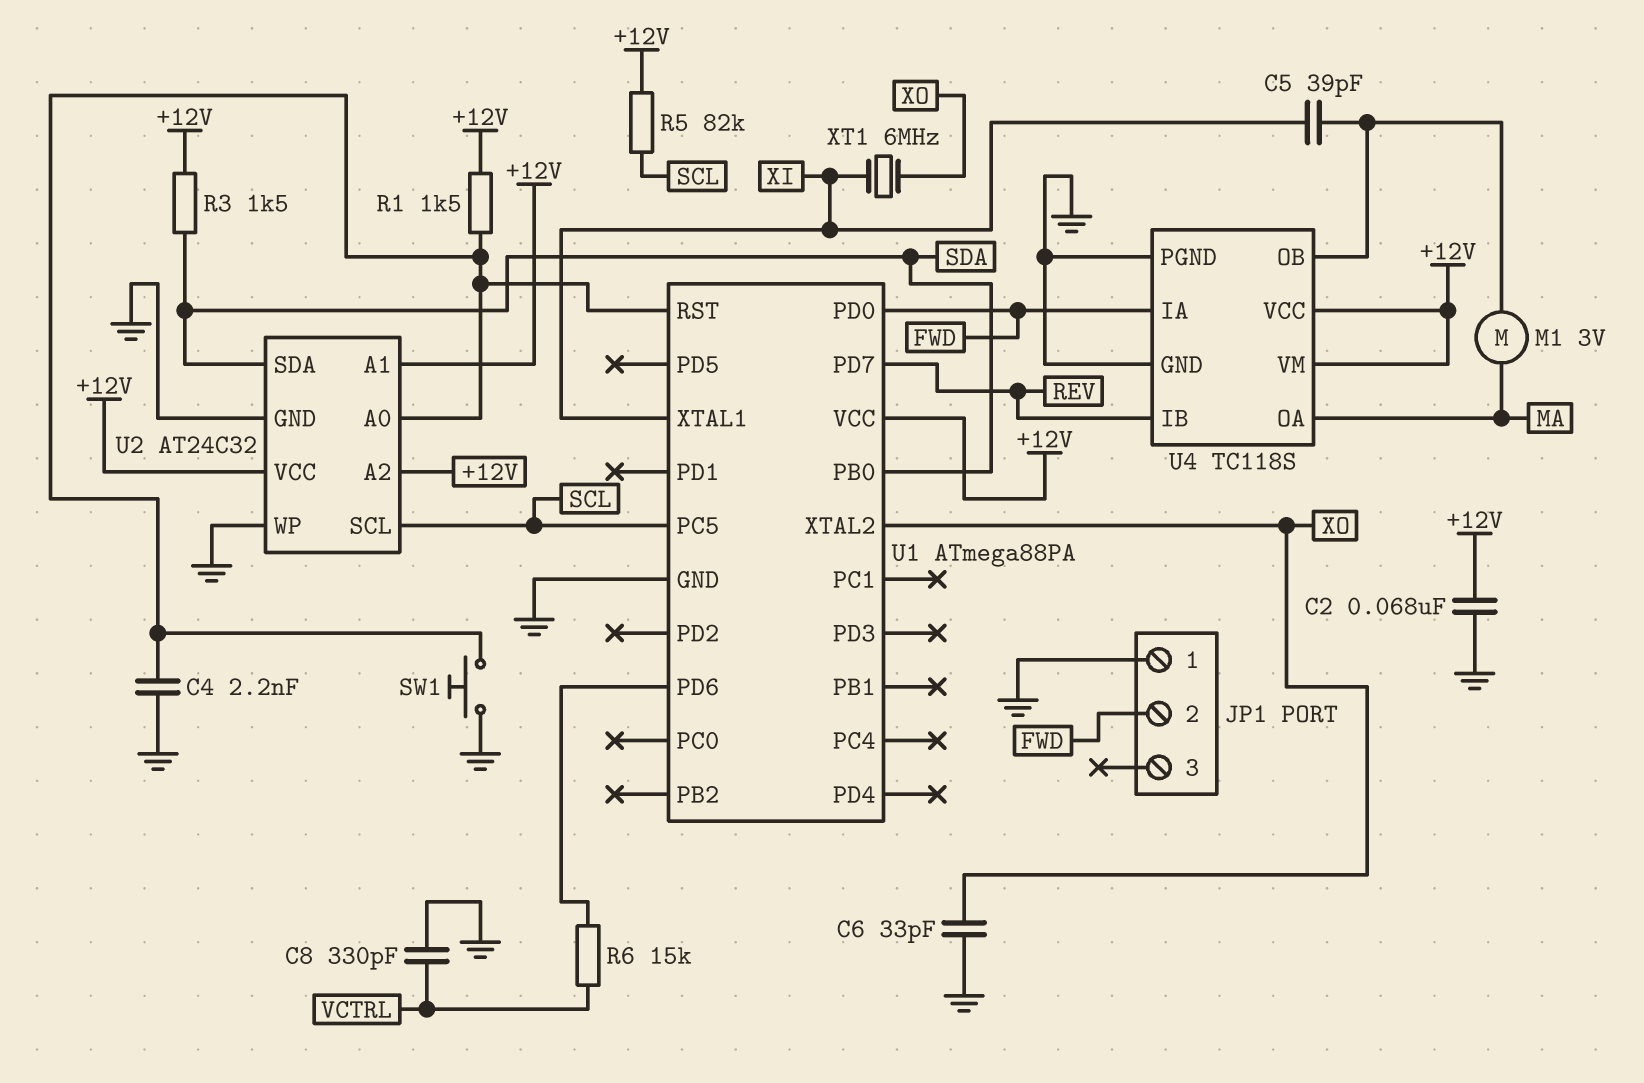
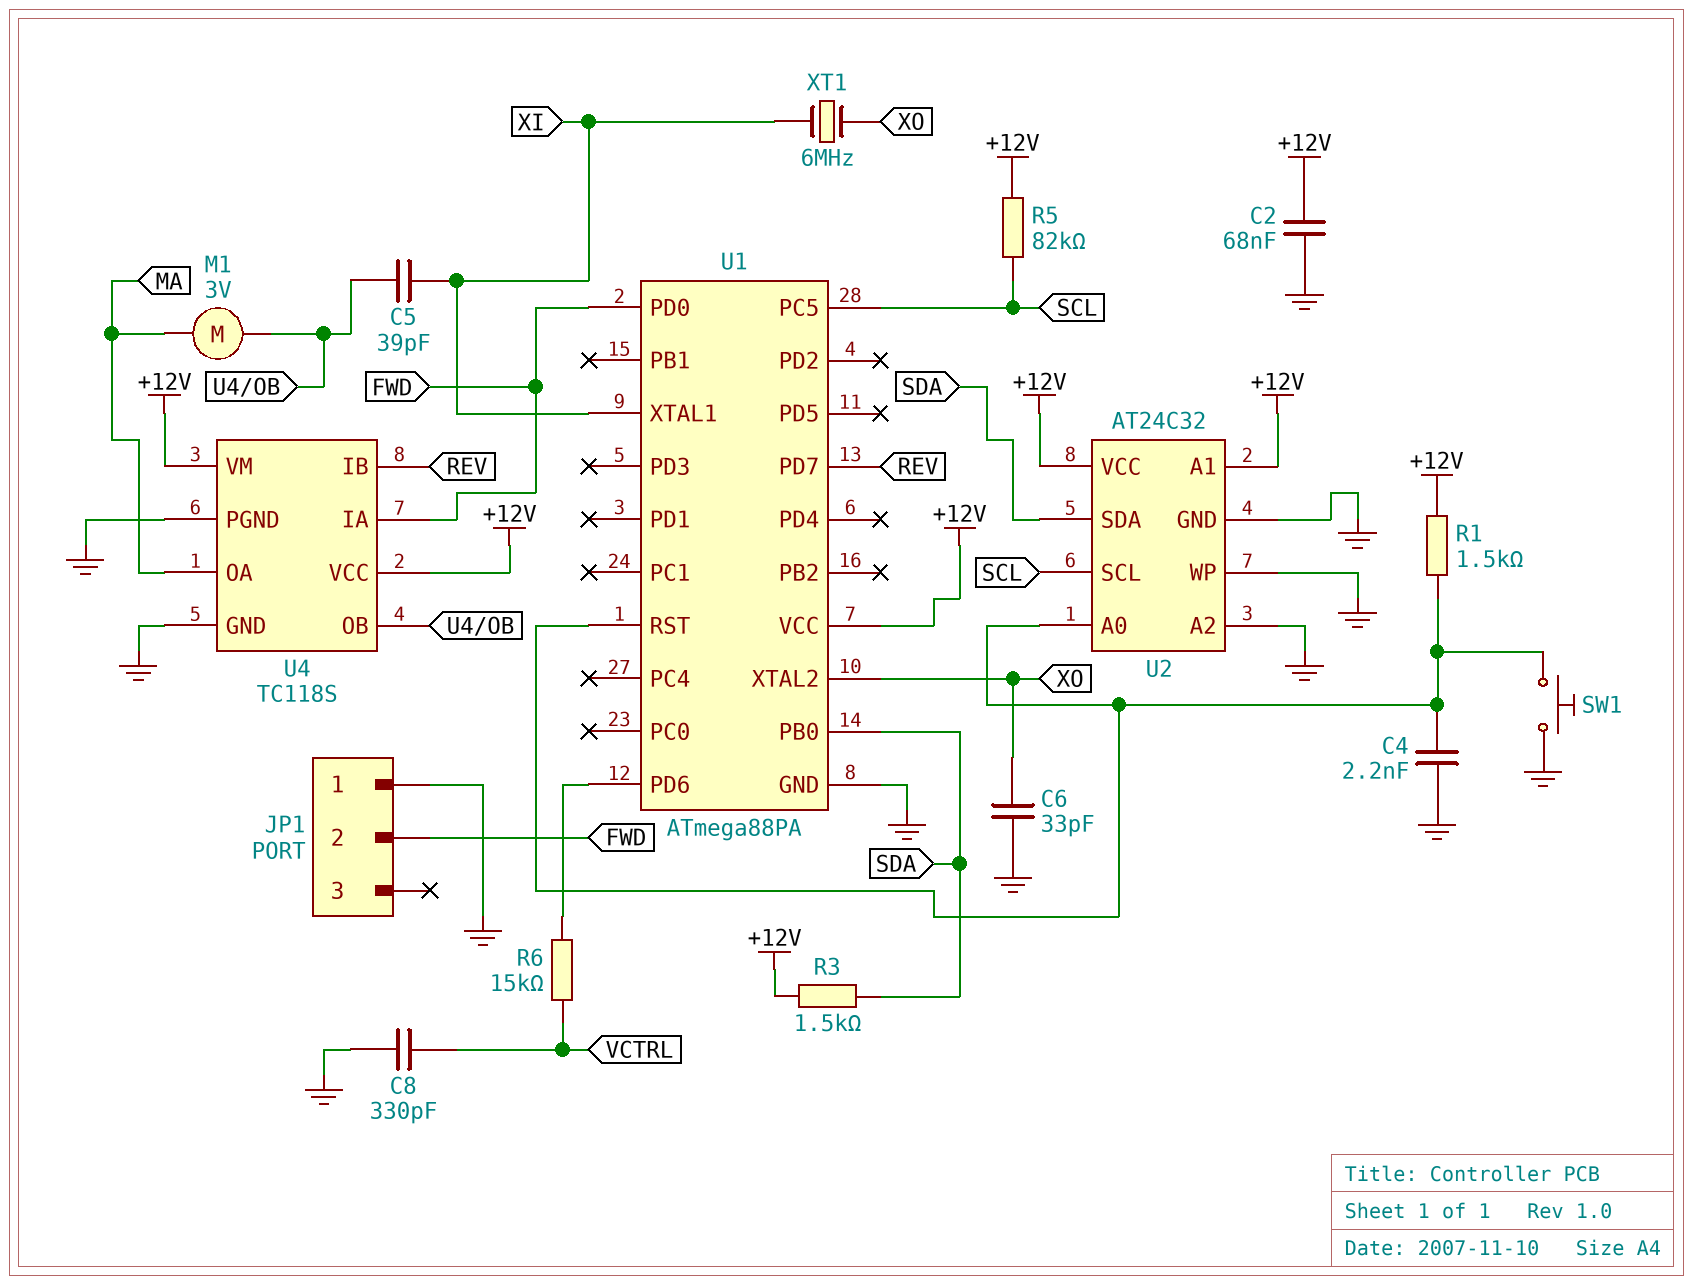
U2 pin A2: +12V -> GND

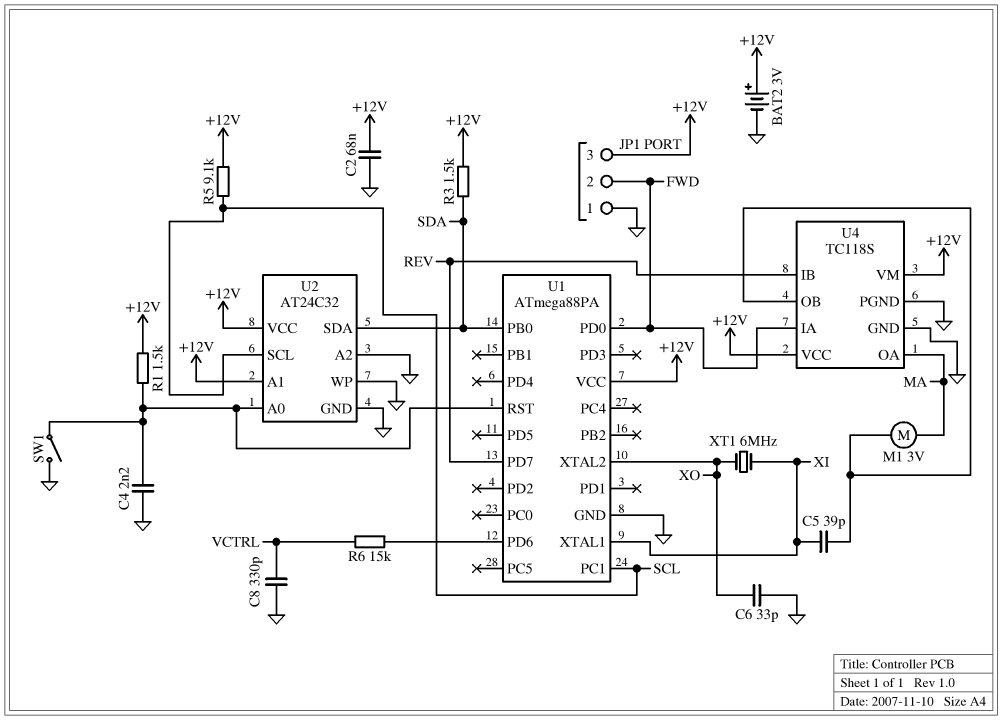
BAT2: none -> 3V (plus +12V, minus GND)
JP1 pin 3: none -> +12V
R5: 82k (+12V, SCL) -> 9.1k (+12V, SCL)
SW1: button (GND, U1/RST) -> switch (GND, U1/RST)
U1 pin PC1: none -> SCL
U1 pin PC5: SCL -> none

